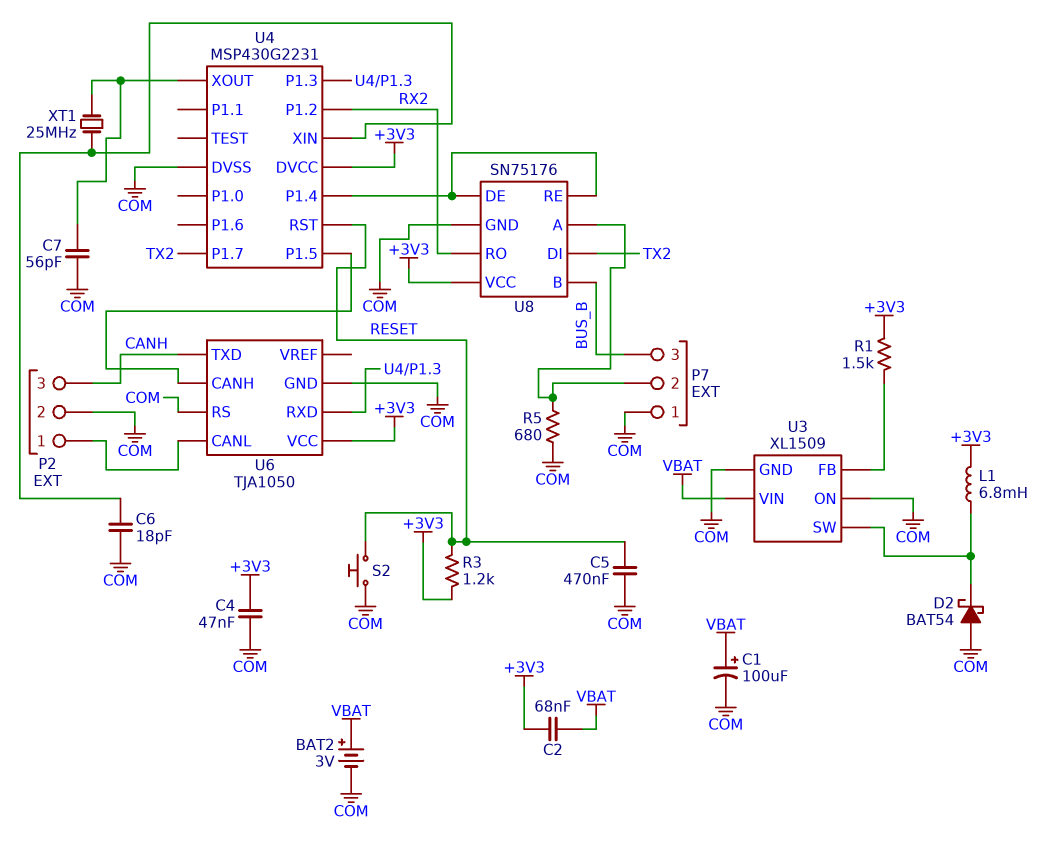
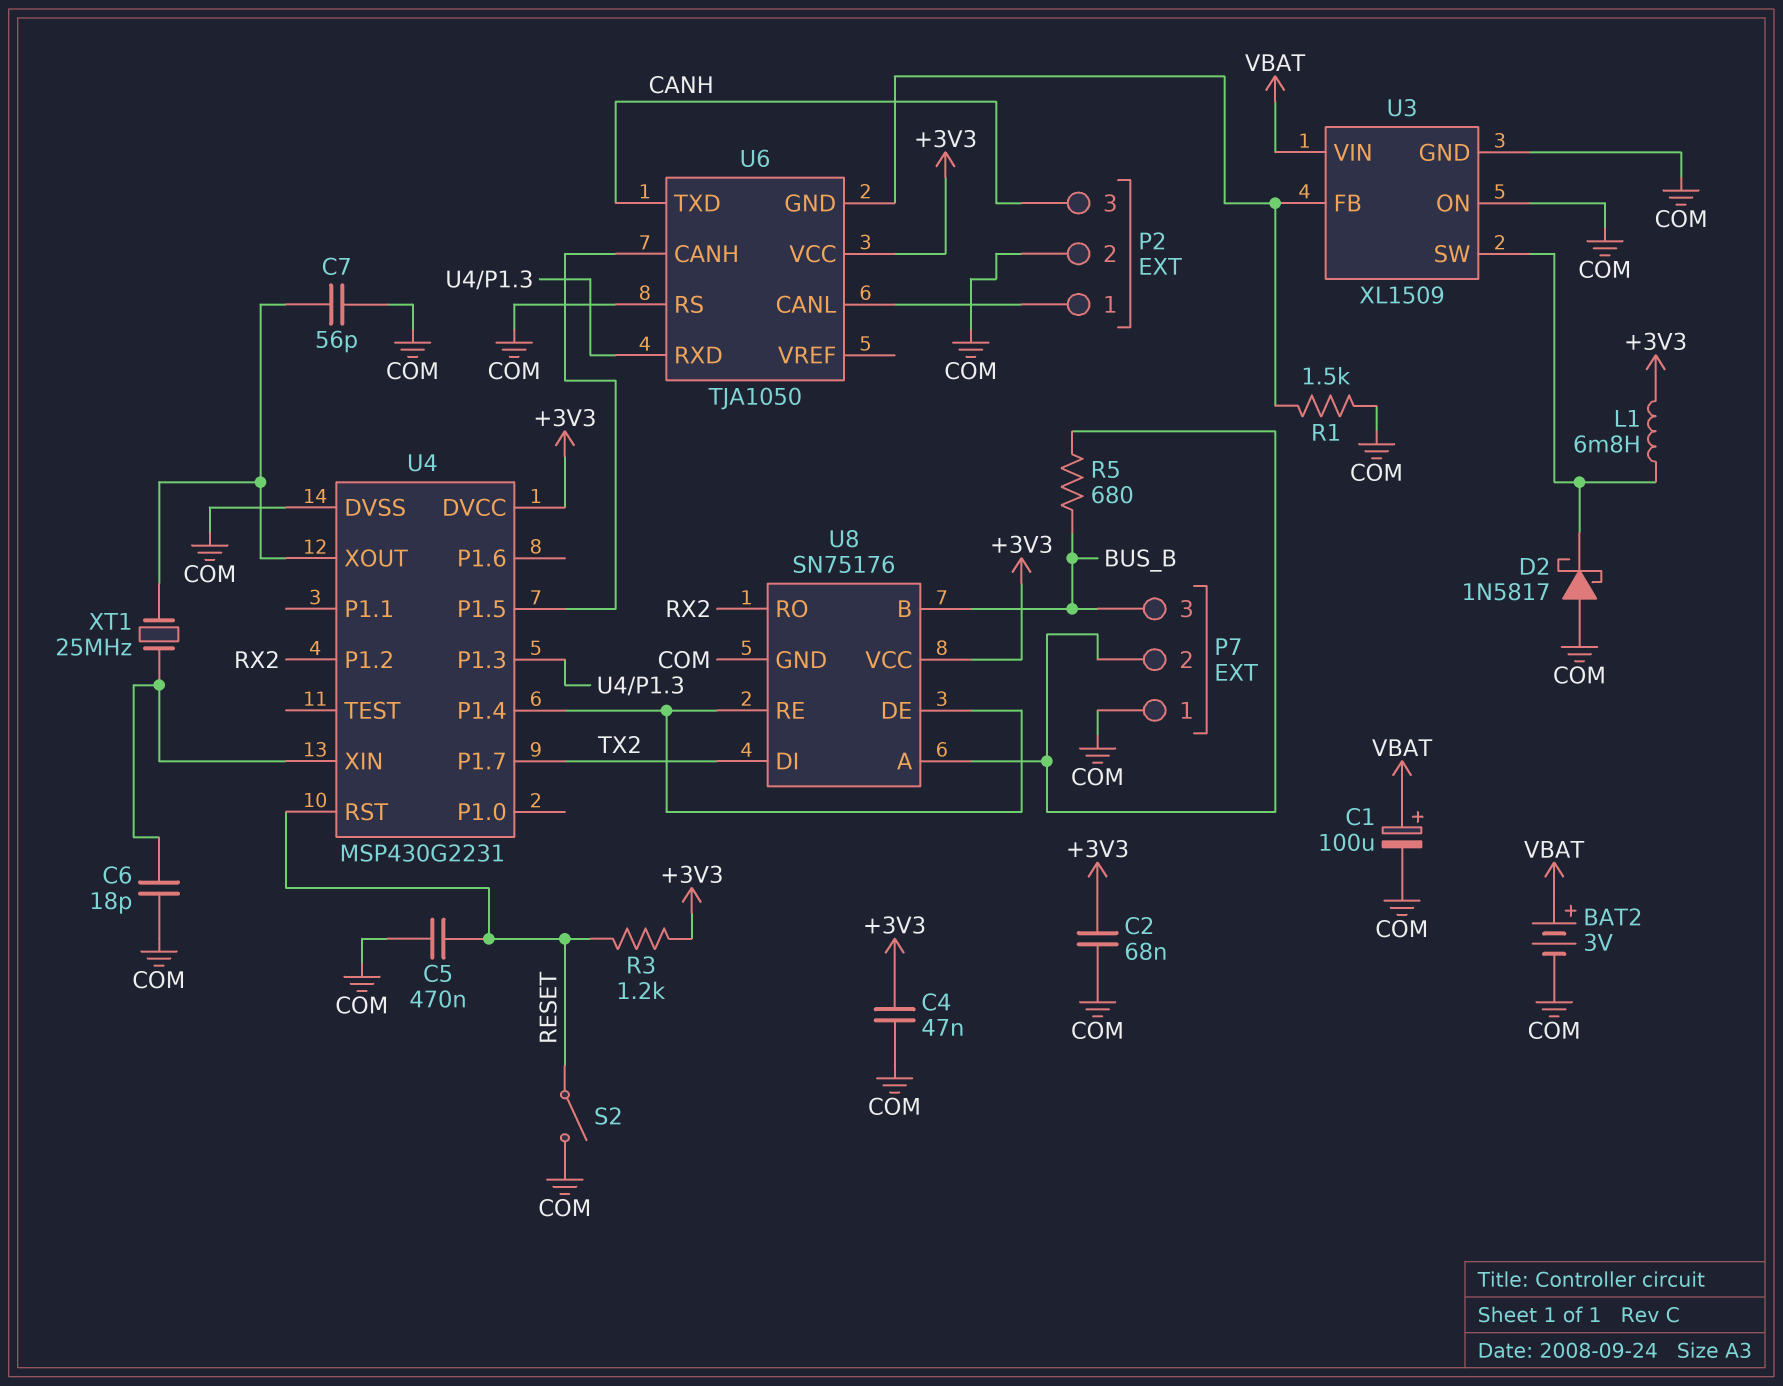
C2: 68nF (+3V3, VBAT) -> 68nF (+3V3, COM)
D2: schottky BAT54 (A COM, K U3/SW) -> schottky 1N5817 (A COM, K U3/SW)
R1: 1.5k (+3V3, U3/FB) -> 1.5k (COM, U3/FB)
R5: 680 (COM, P7/2) -> 680 (BUS_B, P7/2)
S2: button (COM, RESET) -> switch (COM, RESET)
U6 pin GND: COM -> U3/FB

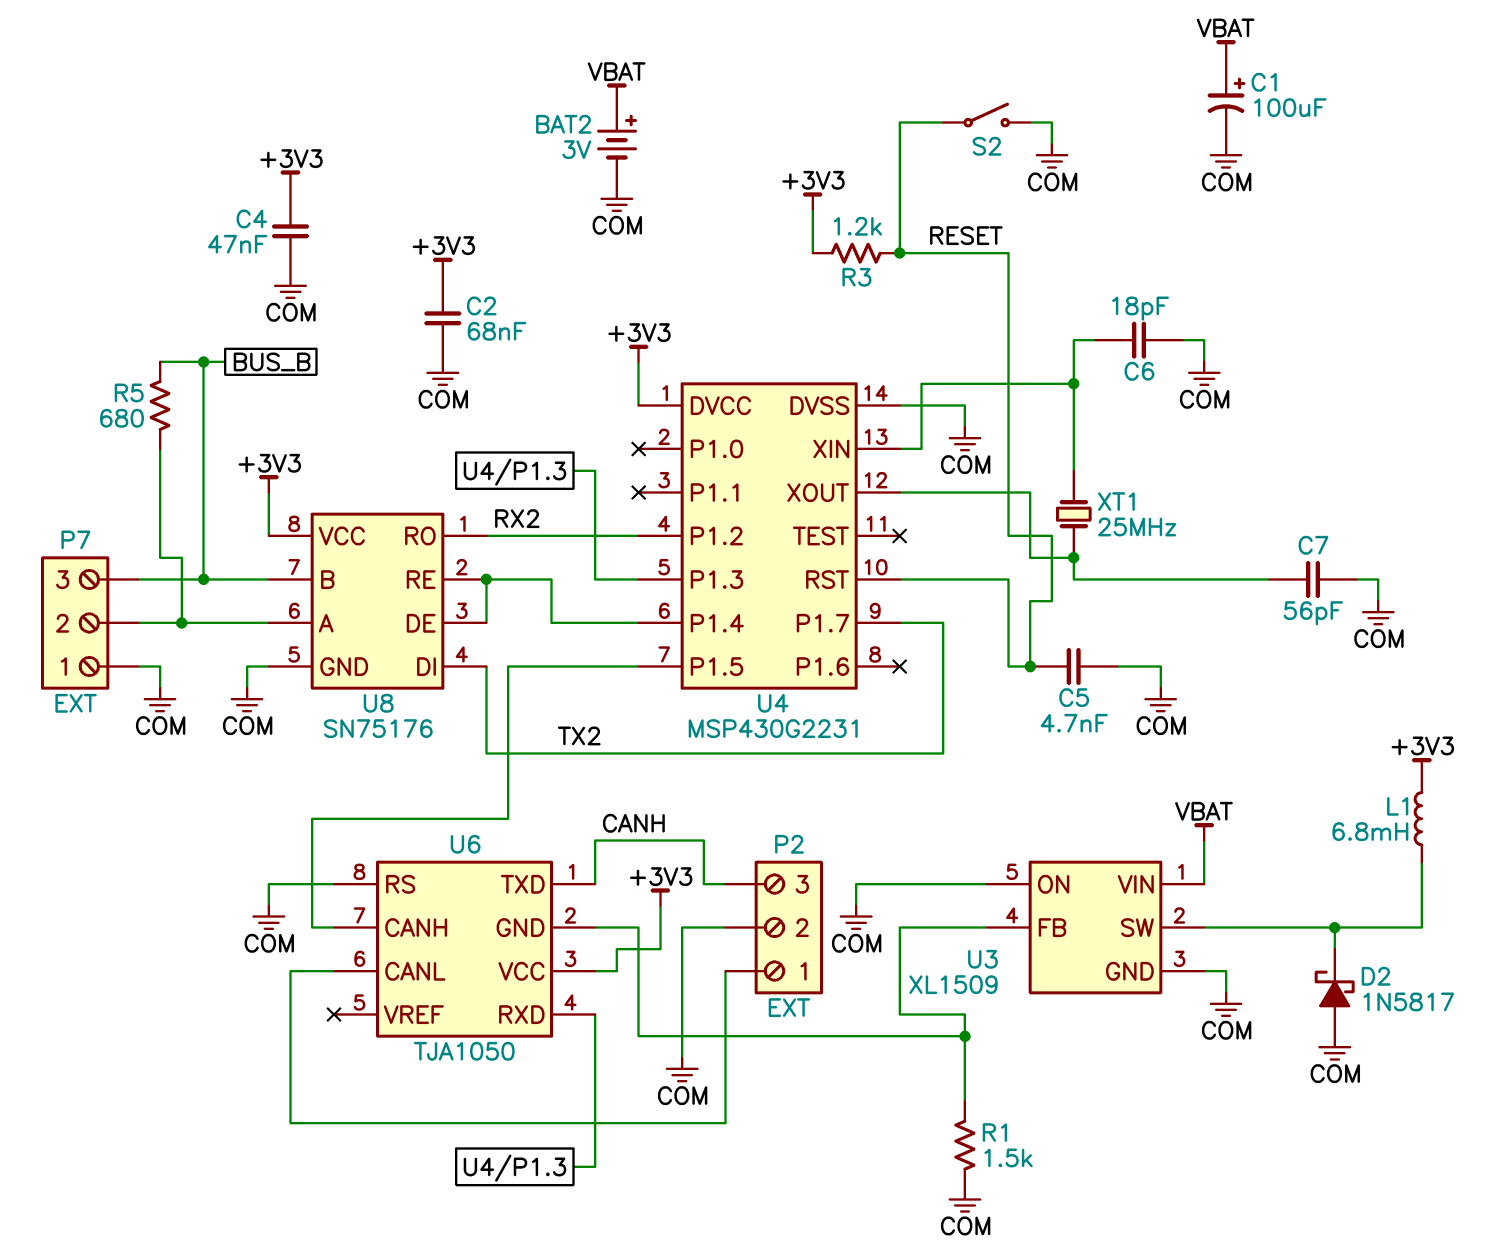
C5: 470nF (COM, RESET) -> 4.7nF (COM, RESET)

